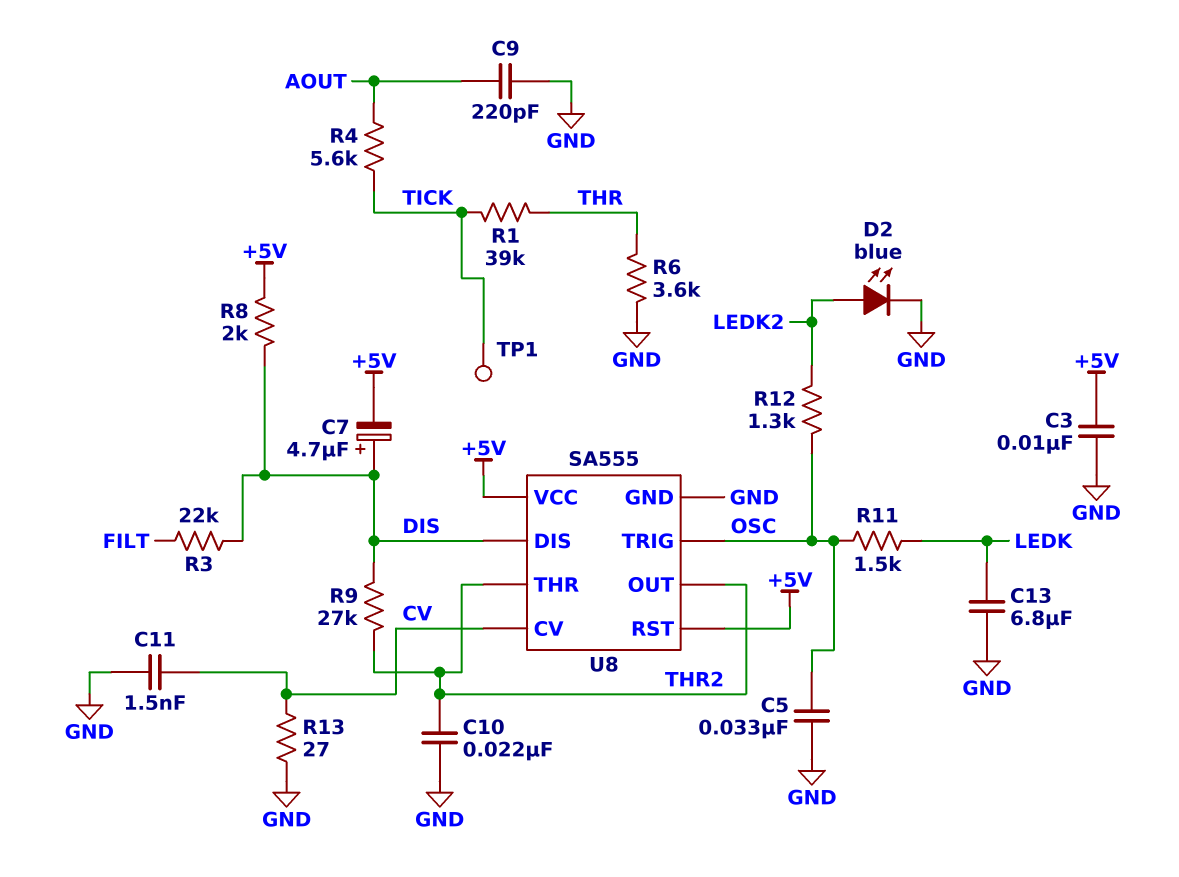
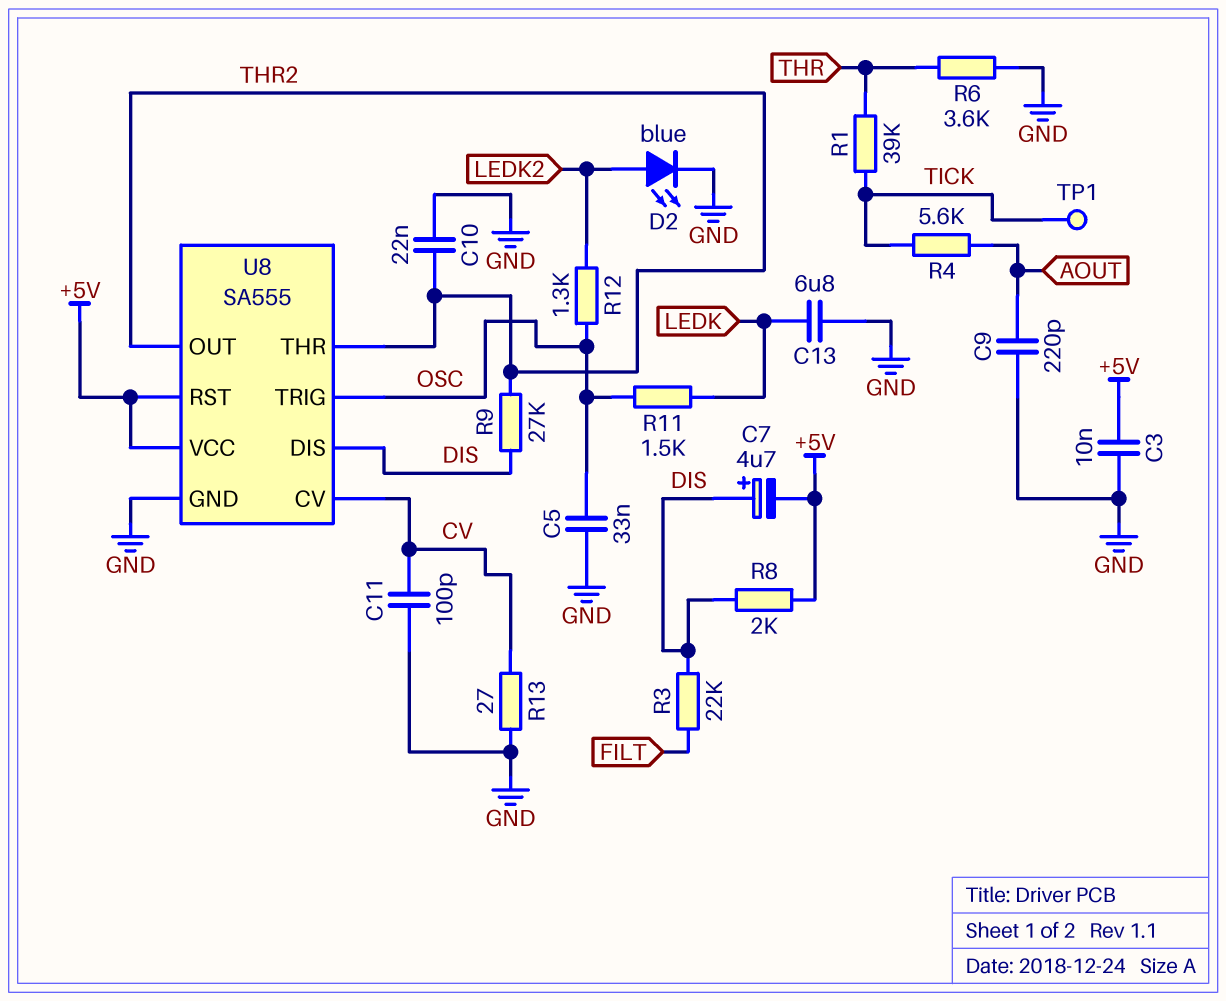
C11: 1.5nF (CV, GND) -> 100pF (CV, GND)

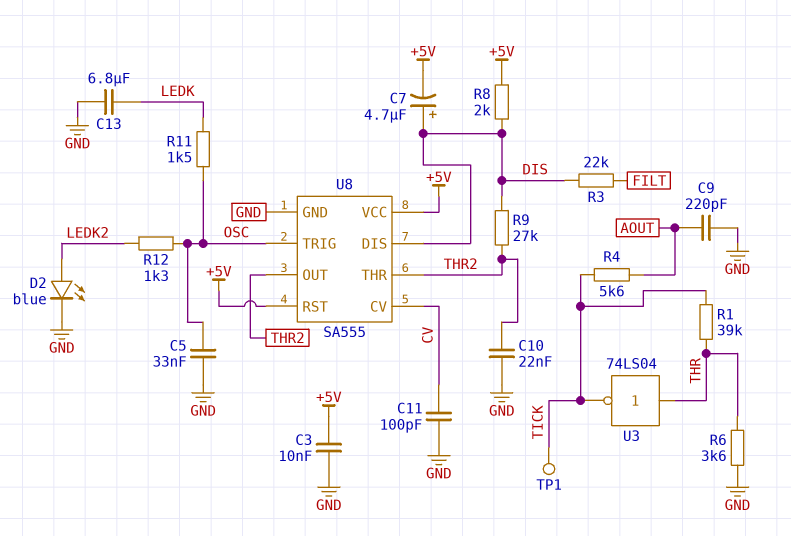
R13: 27 (CV, GND) -> none
U3: none -> NOT 74LS04 (in THR, out TICK)

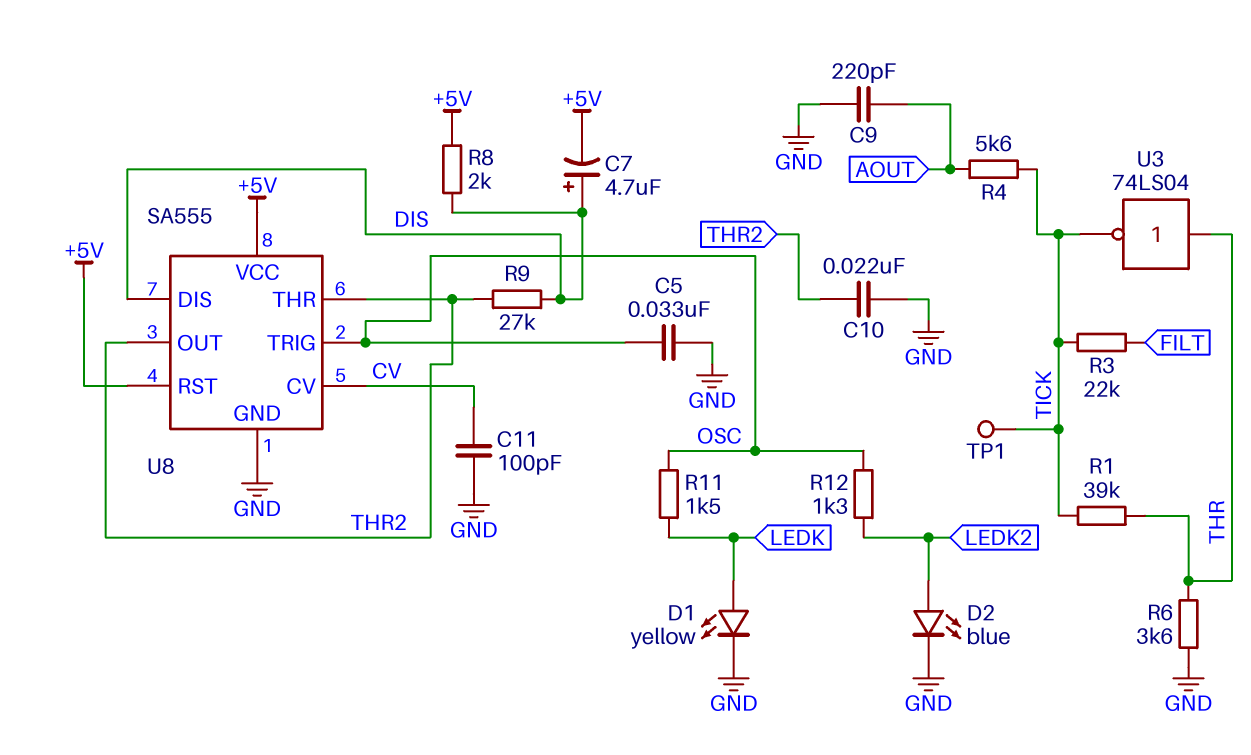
C3: 10nF (+5V, GND) -> none
C13: 6.8uF (GND, LEDK) -> none
D1: none -> LED yellow (A LEDK, K GND)
R3: 22k (DIS, FILT) -> 22k (FILT, TICK)

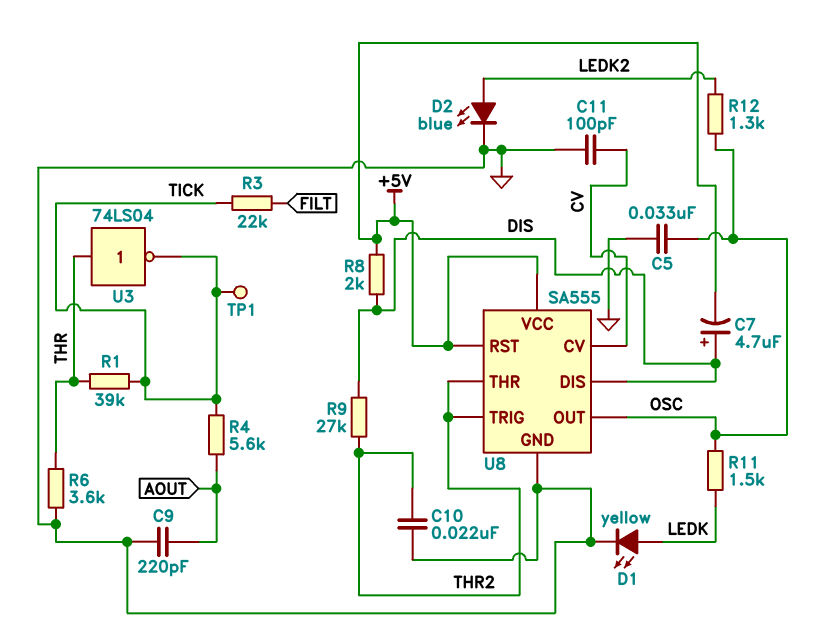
U8 pin OUT: THR2 -> OSC
U8 pin TRIG: OSC -> THR2

